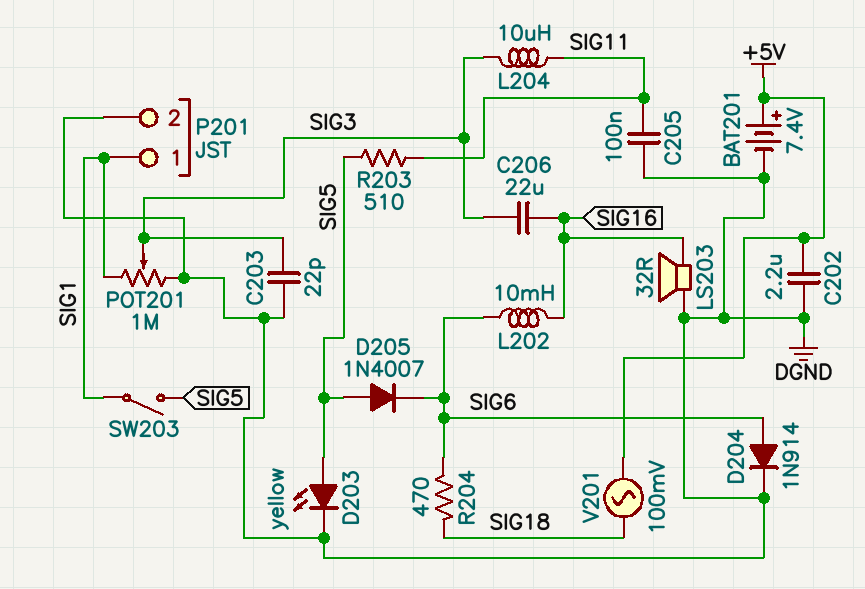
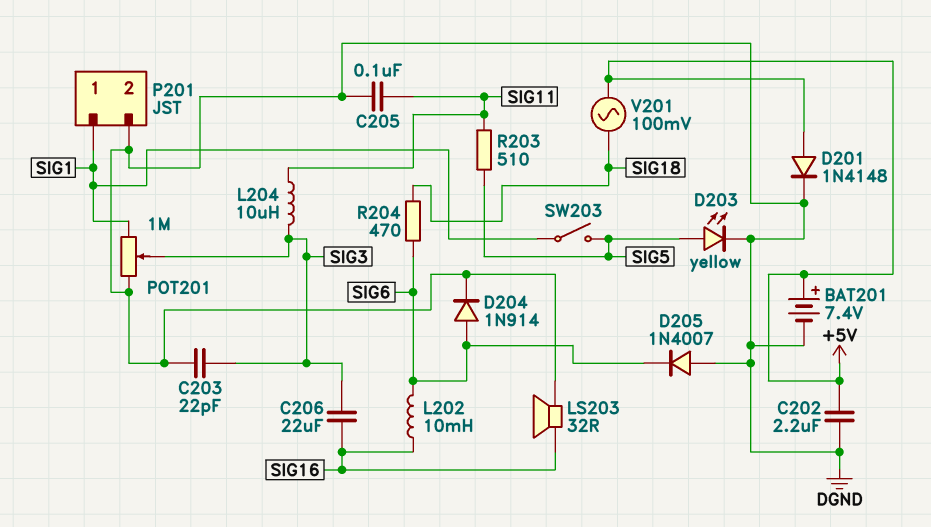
D201: none -> diode 1N4148 (A +5V, K DGND)
D205: diode 1N4007 (A SIG5, K SIG6) -> diode 1N4007 (A DGND, K SIG6)

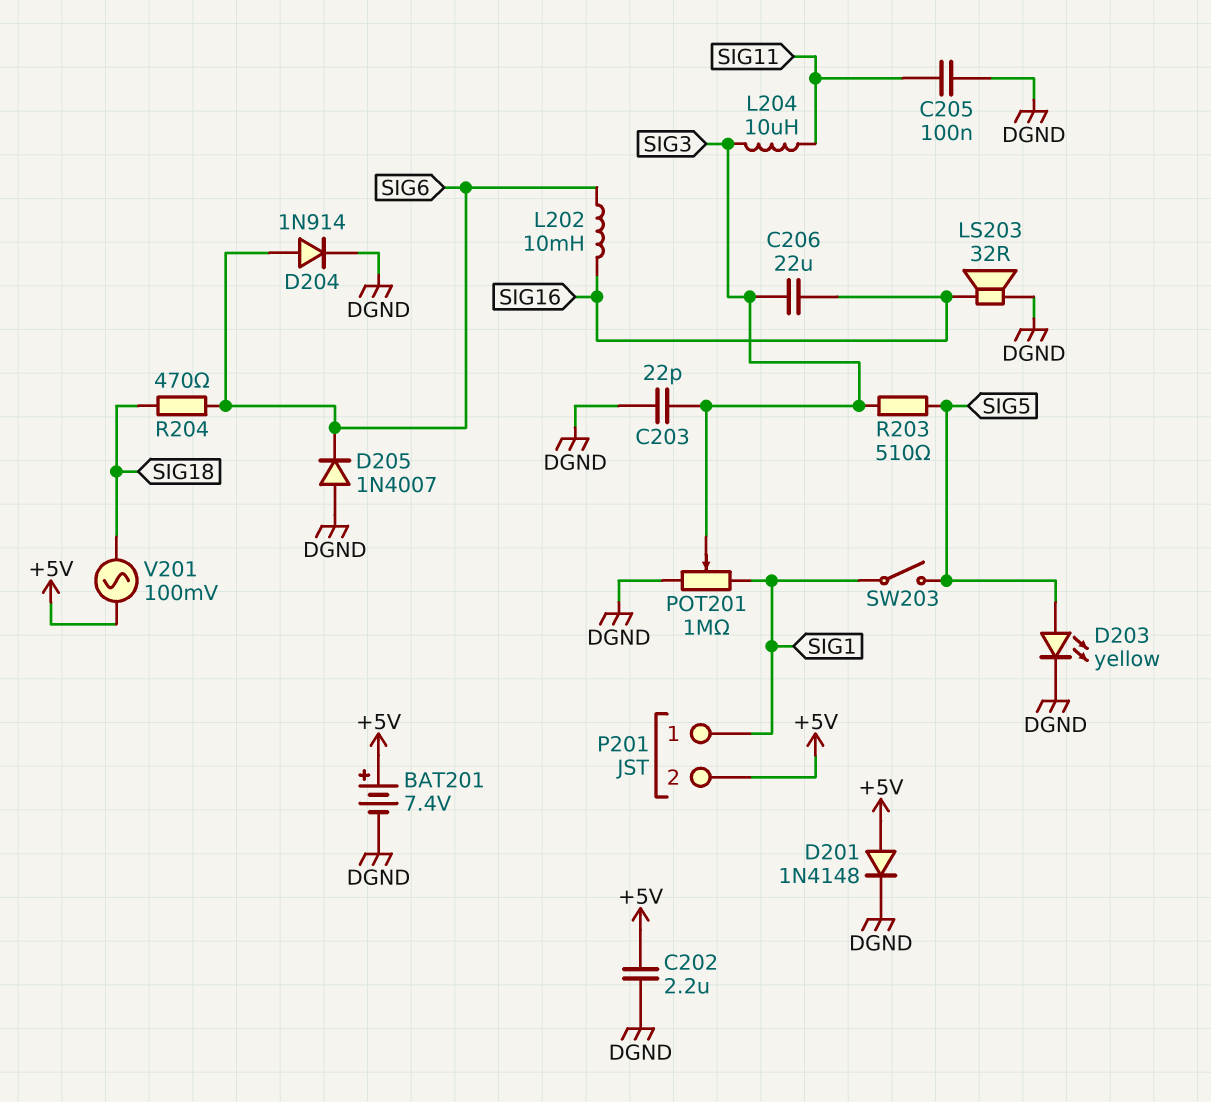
P201 pin 2: DGND -> +5V
R203: 510 (SIG5, SIG11) -> 510 (SIG3, SIG5)

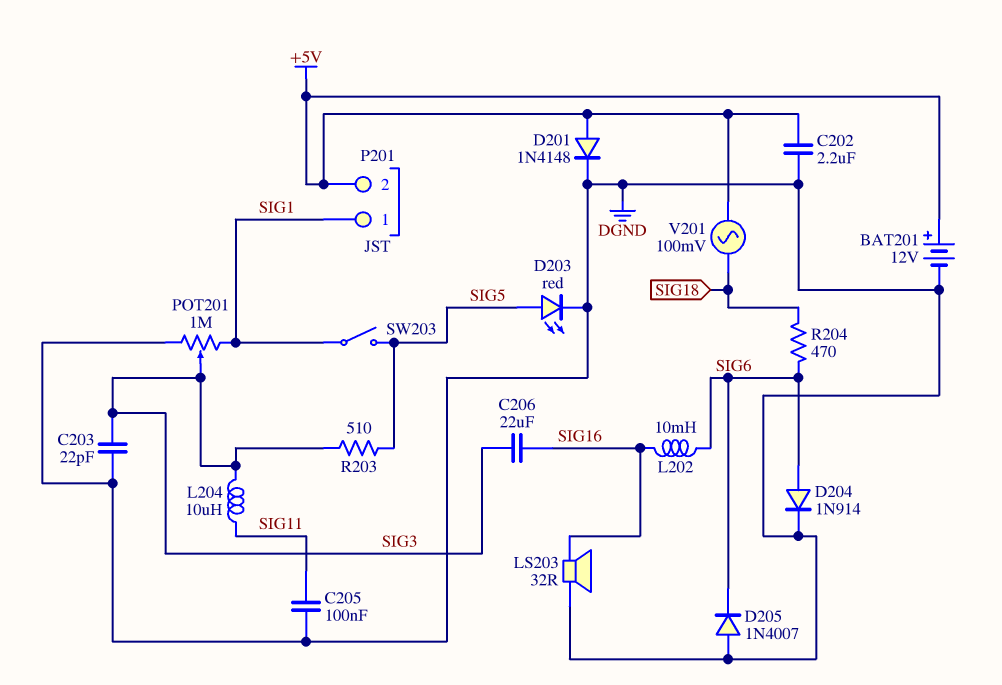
BAT201: 7.4V (plus +5V, minus DGND) -> 12V (plus +5V, minus DGND)
D203: LED yellow (A SIG5, K DGND) -> LED red (A SIG5, K DGND)

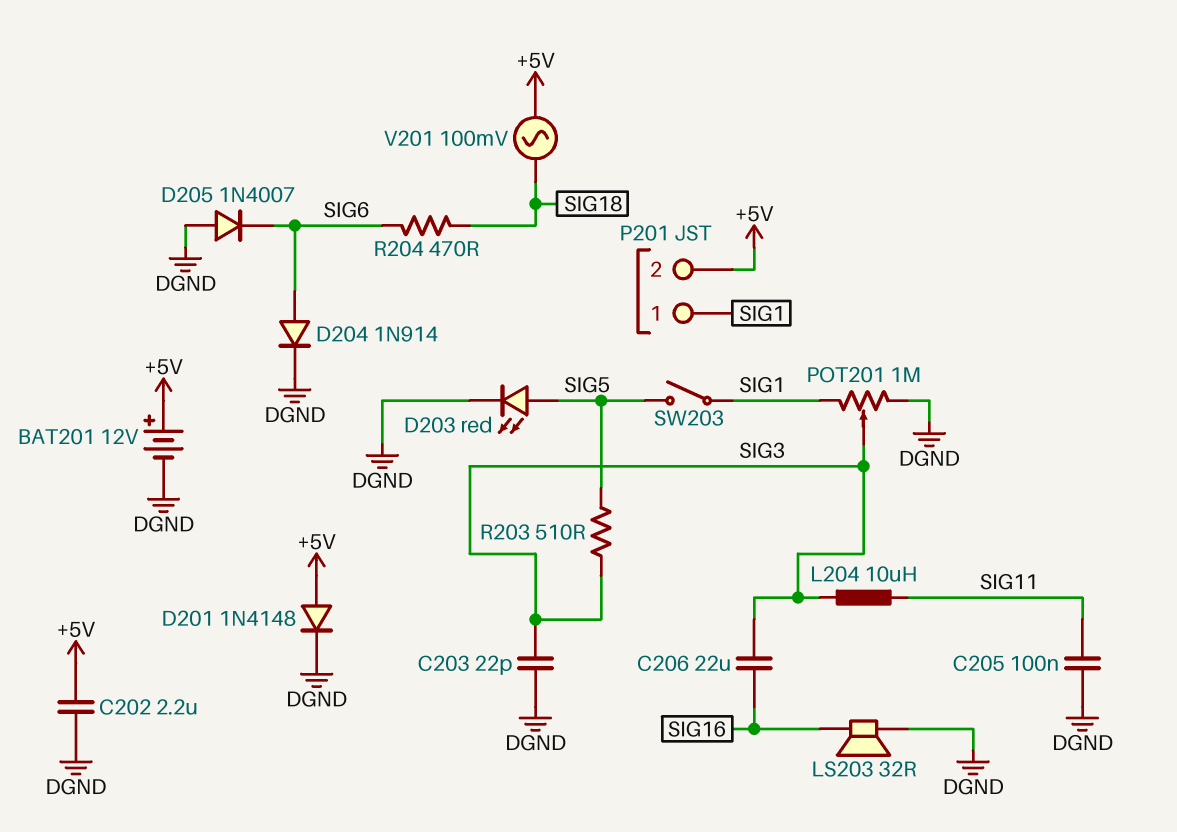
L202: 10mH (SIG6, SIG16) -> none

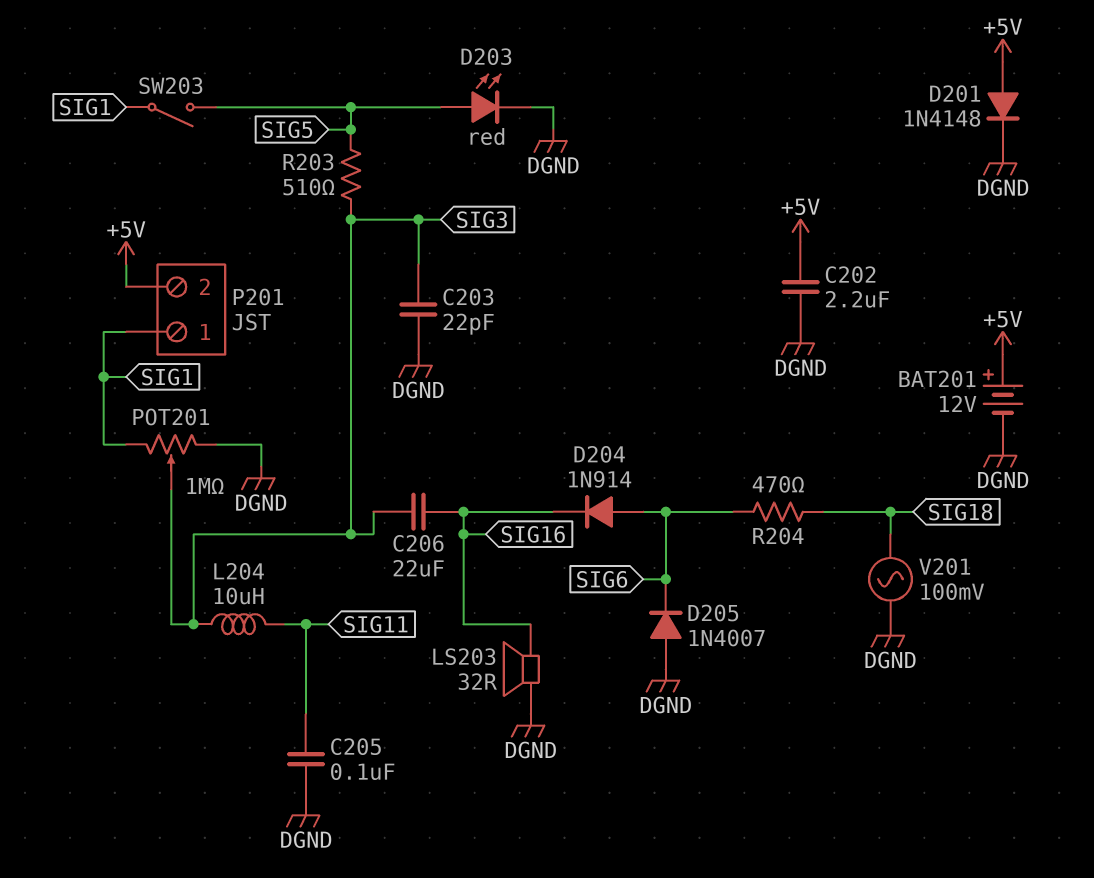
D204: diode 1N914 (A SIG6, K DGND) -> diode 1N914 (A SIG6, K SIG16)
V201: AC 100mV (+5V, SIG18) -> AC 100mV (DGND, SIG18)

